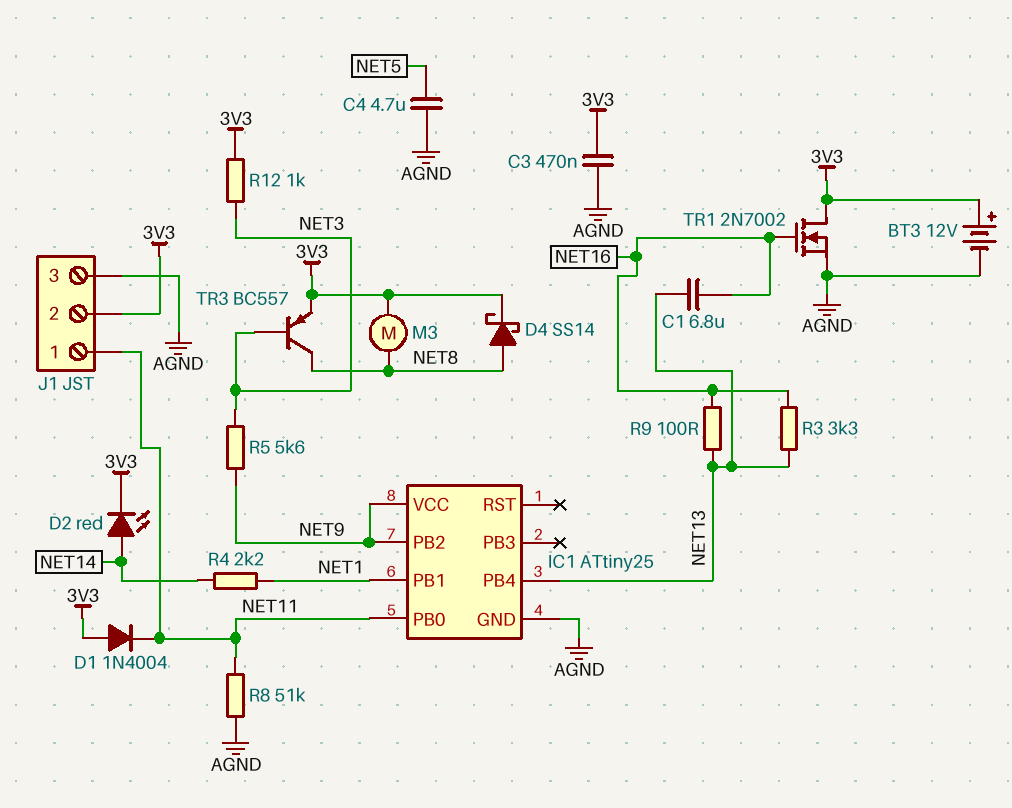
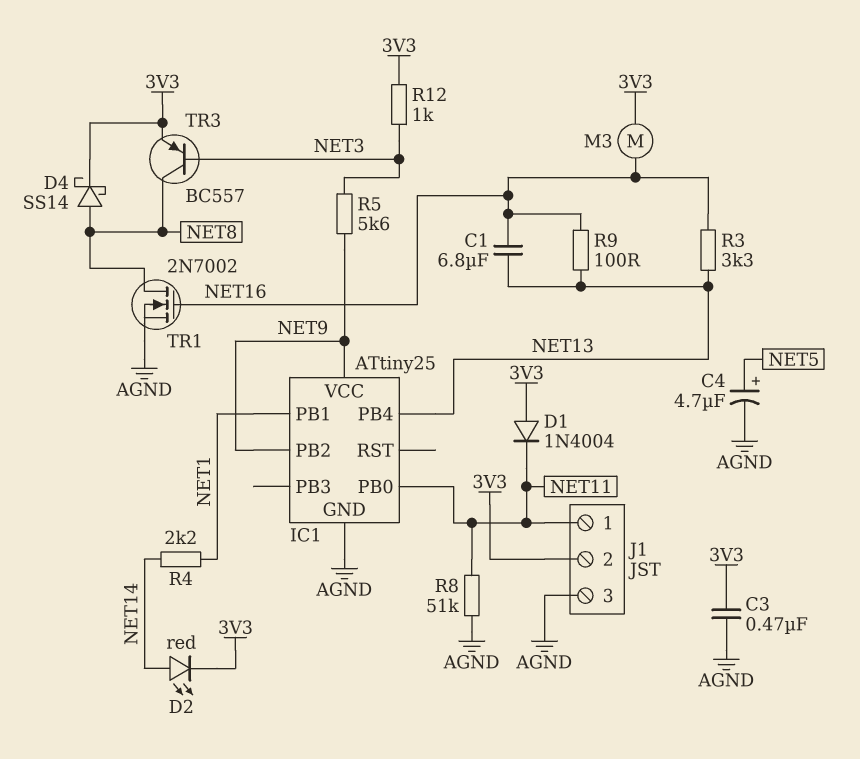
BT3: 12V (plus 3V3, minus AGND) -> none
C4: 4.7uF (AGND, NET5) -> 4.7uF (plus NET5, minus AGND)
M3: motor (3V3, NET8) -> motor (3V3, NET16)
TR1: NMOS 2N7002 (G NET16, D 3V3, S AGND) -> NMOS 2N7002 (G NET16, D NET8, S AGND)

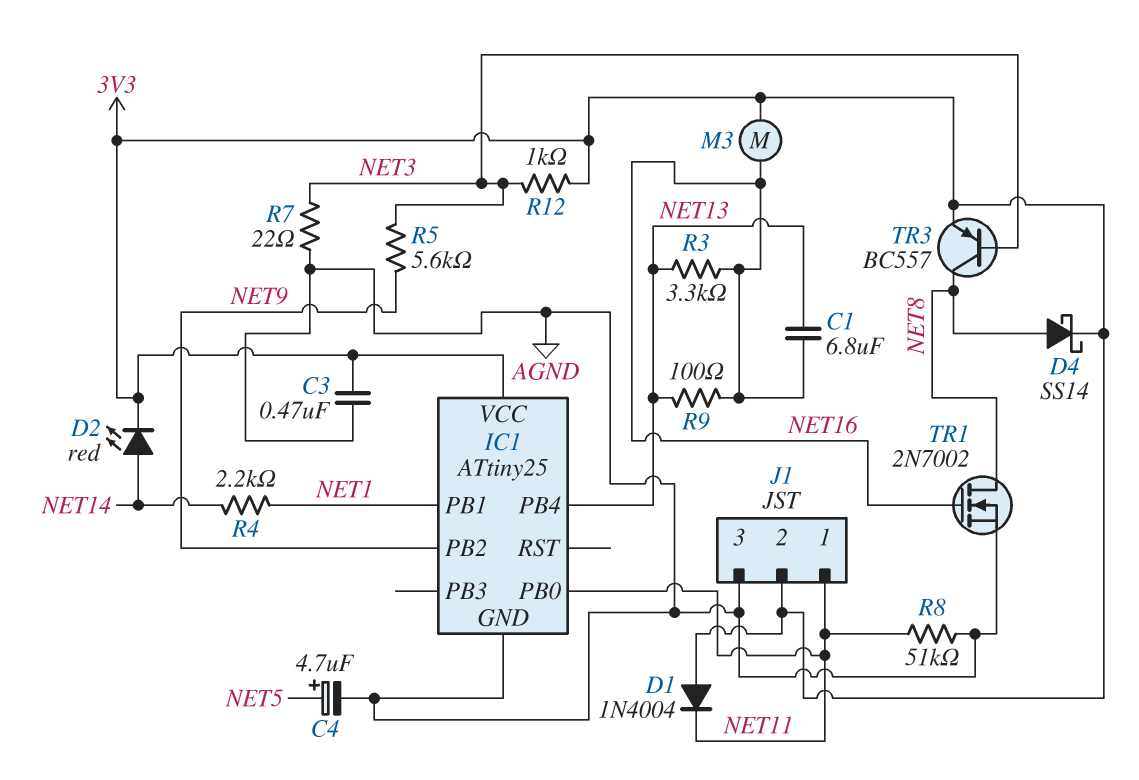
IC1 pin VCC: NET9 -> 3V3
R7: none -> 22 (AGND, NET3)

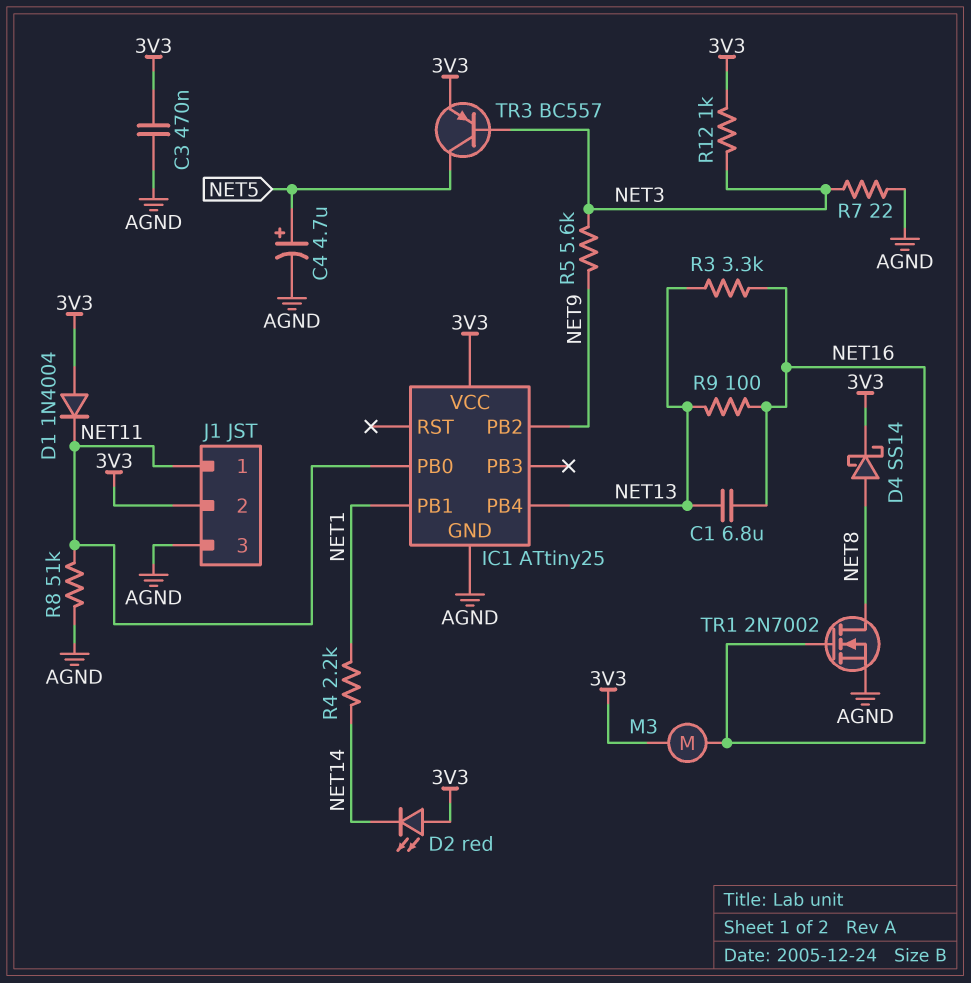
D2: LED red (A NET14, K 3V3) -> LED red (A 3V3, K NET14)
TR3: PNP BC557 (B NET3, C NET8, E 3V3) -> PNP BC557 (B NET3, C NET5, E 3V3)

